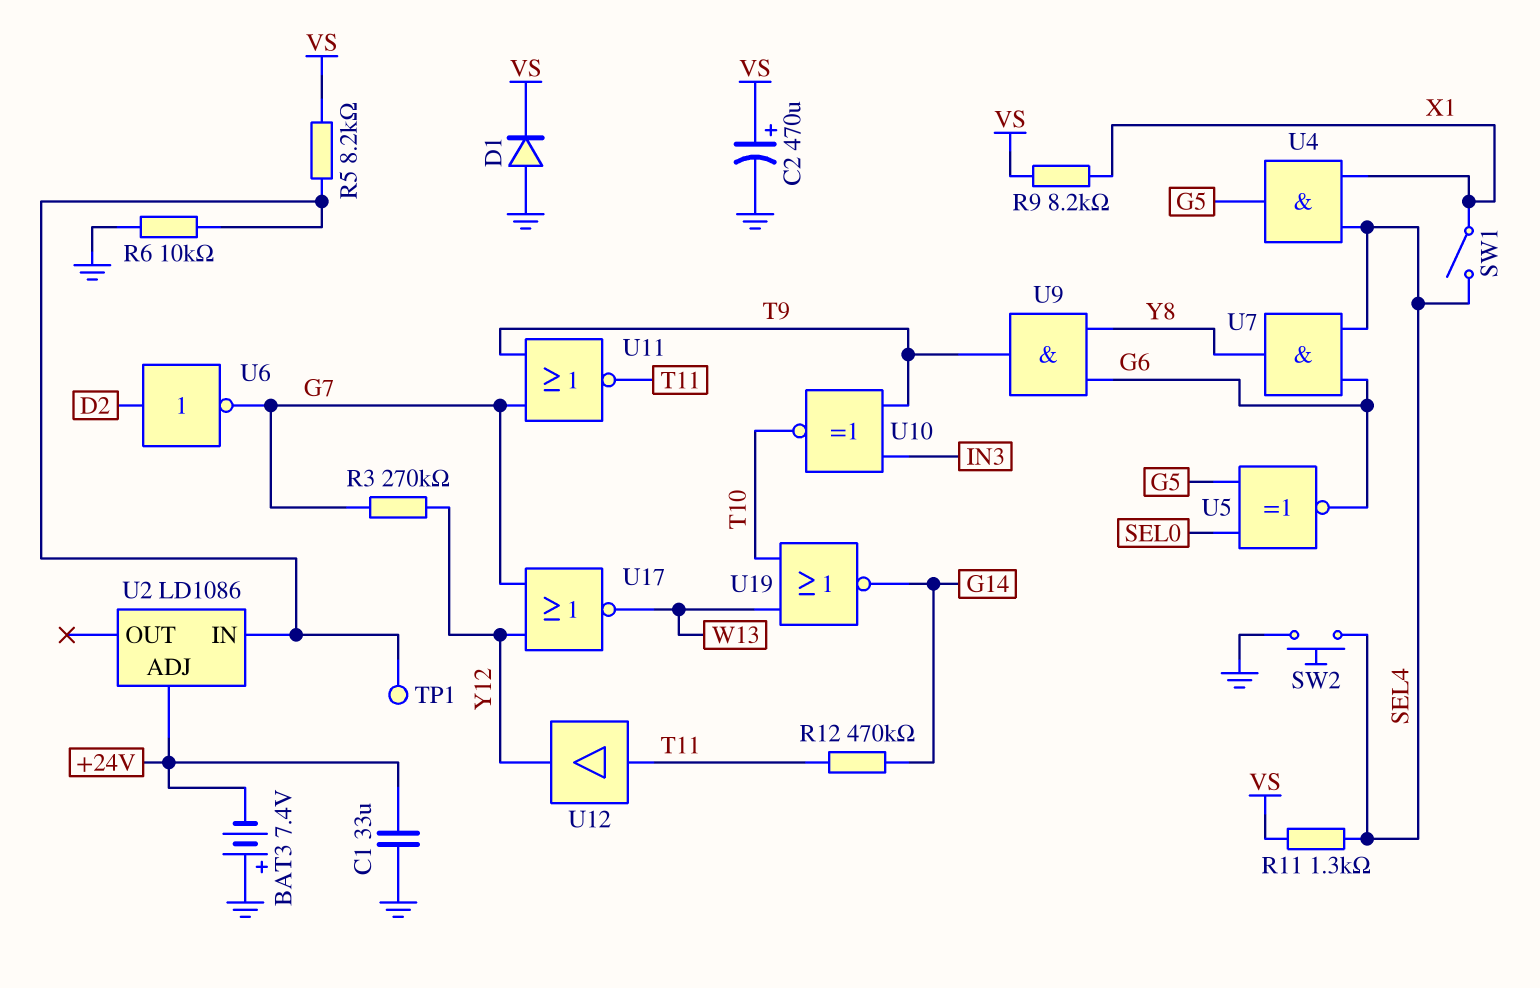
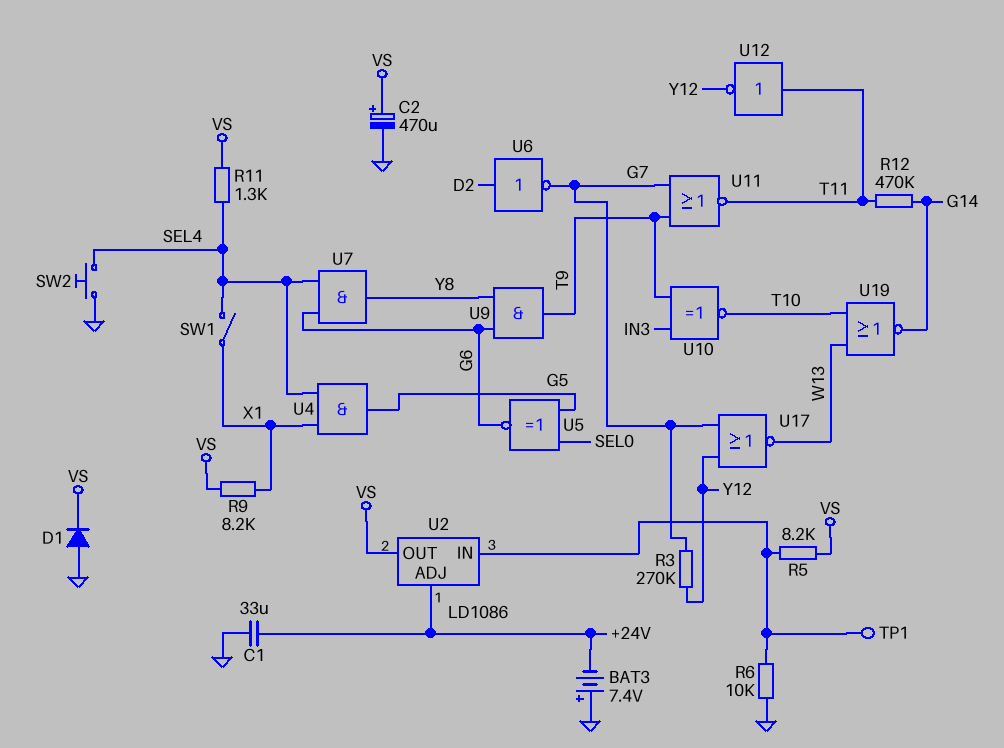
U2 pin OUT: none -> VS
U12: buffer (in T11, out Y12) -> NOT (in T11, out Y12)

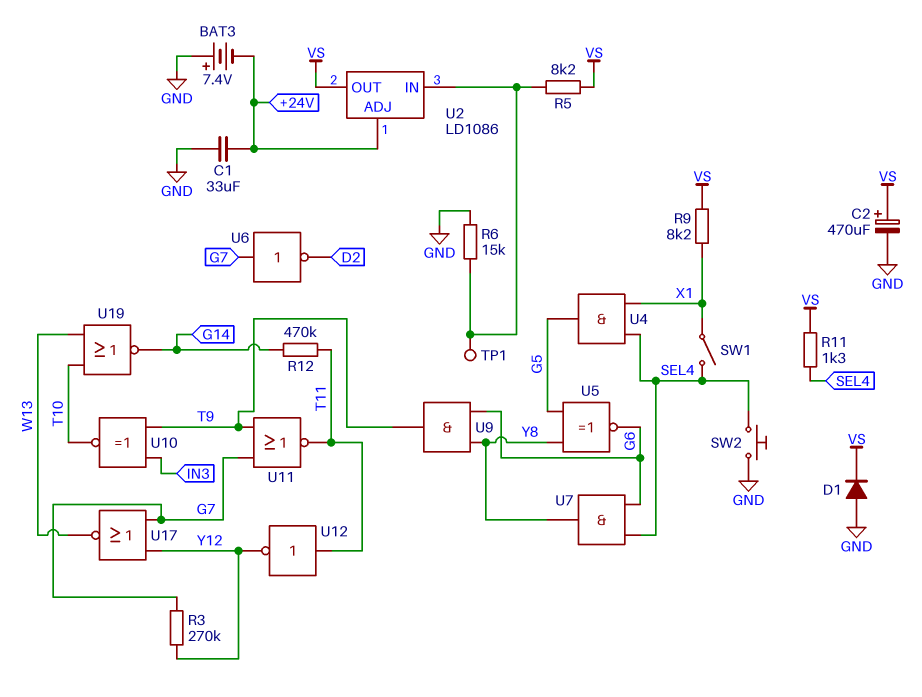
R6: 10k (GND, U2/IN) -> 15k (GND, U2/IN)
U5: XNOR (in G5, in SEL0, out G6) -> XNOR (in G5, in Y8, out G6)
U6: NOT (in D2, out G7) -> NOT (in G7, out D2)

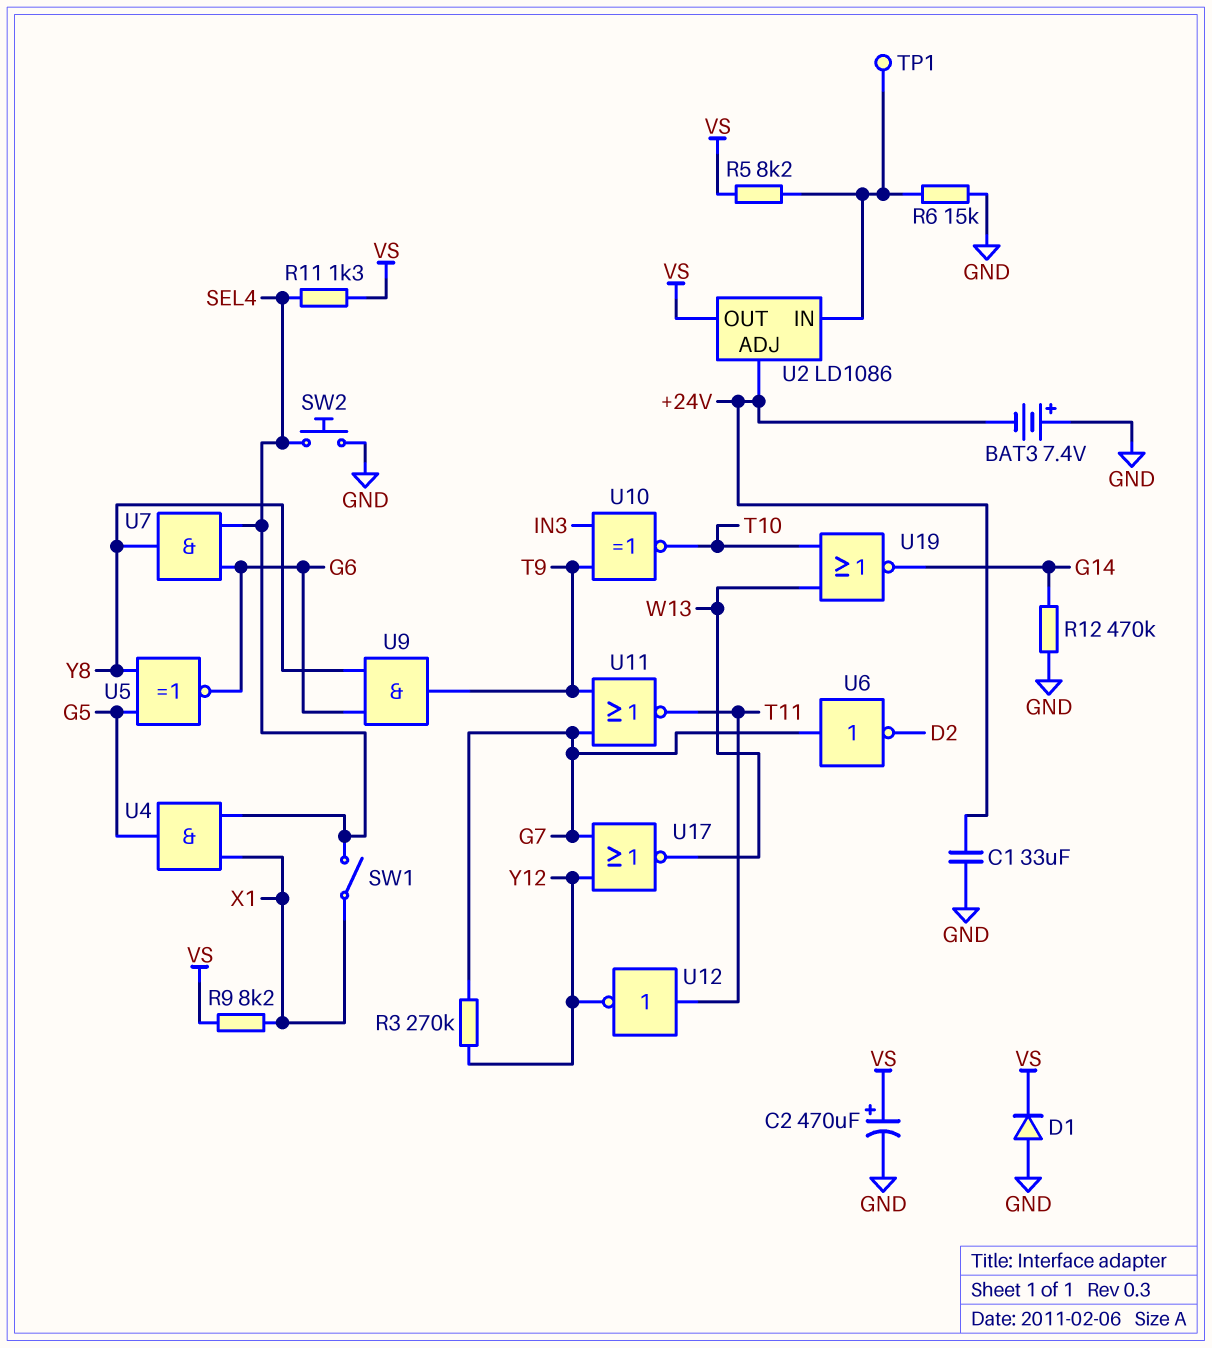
R12: 470k (G14, T11) -> 470k (G14, GND)

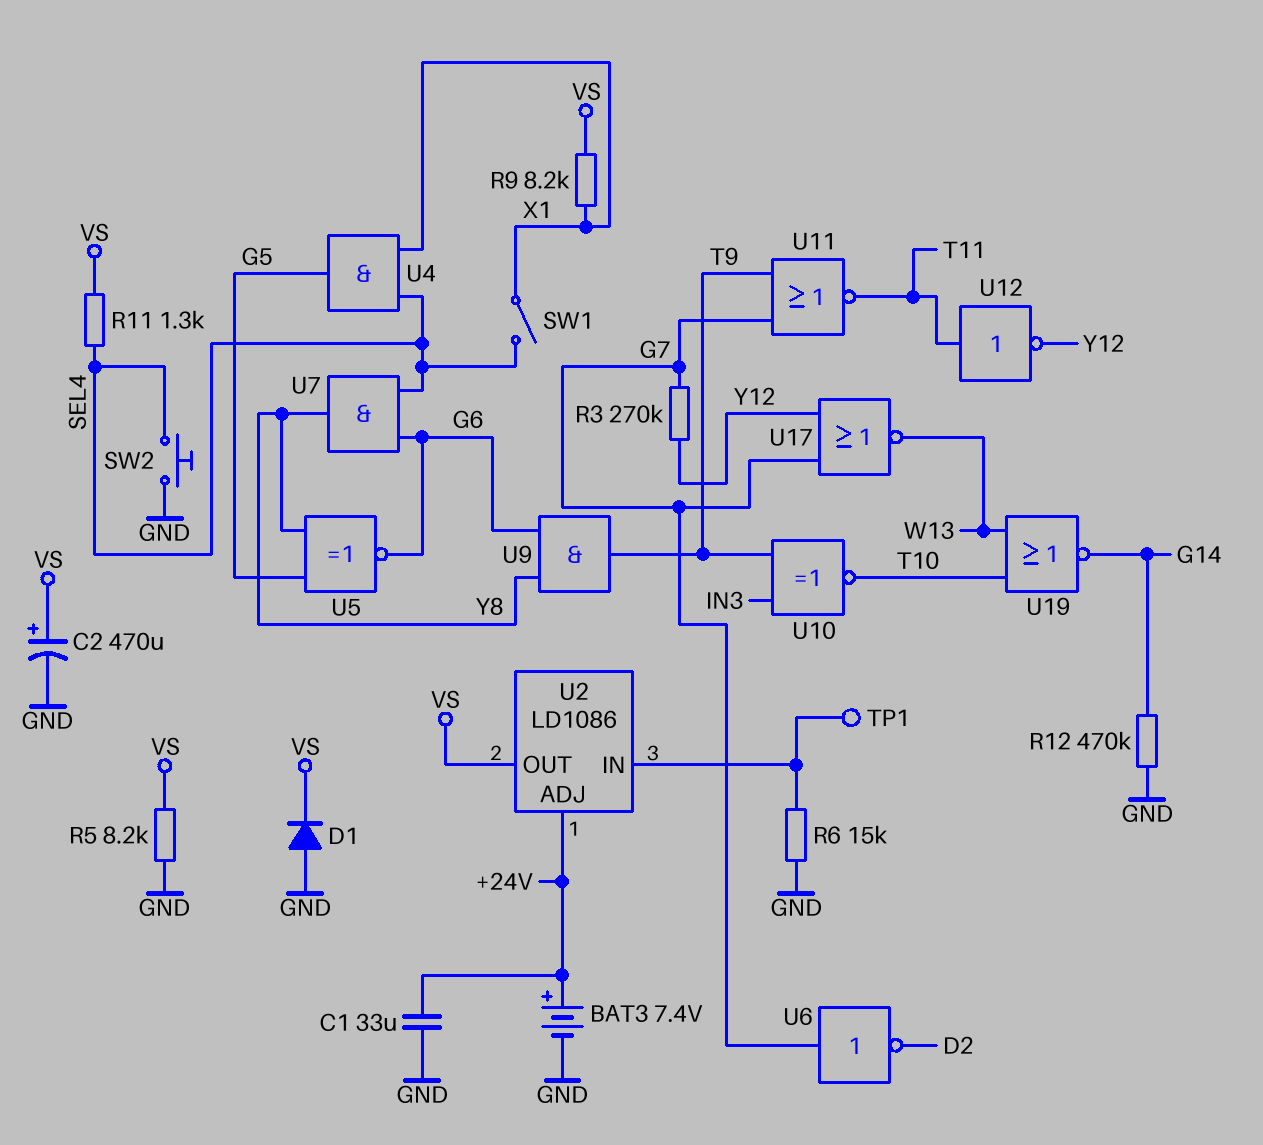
BAT3: 7.4V (plus GND, minus +24V) -> 7.4V (plus +24V, minus GND)
R5: 8.2k (U2/IN, VS) -> 8.2k (GND, VS)

